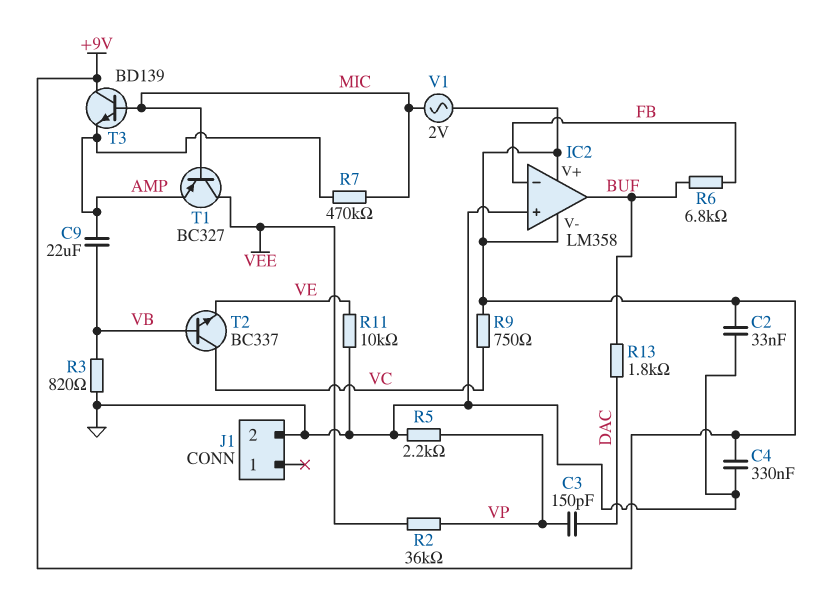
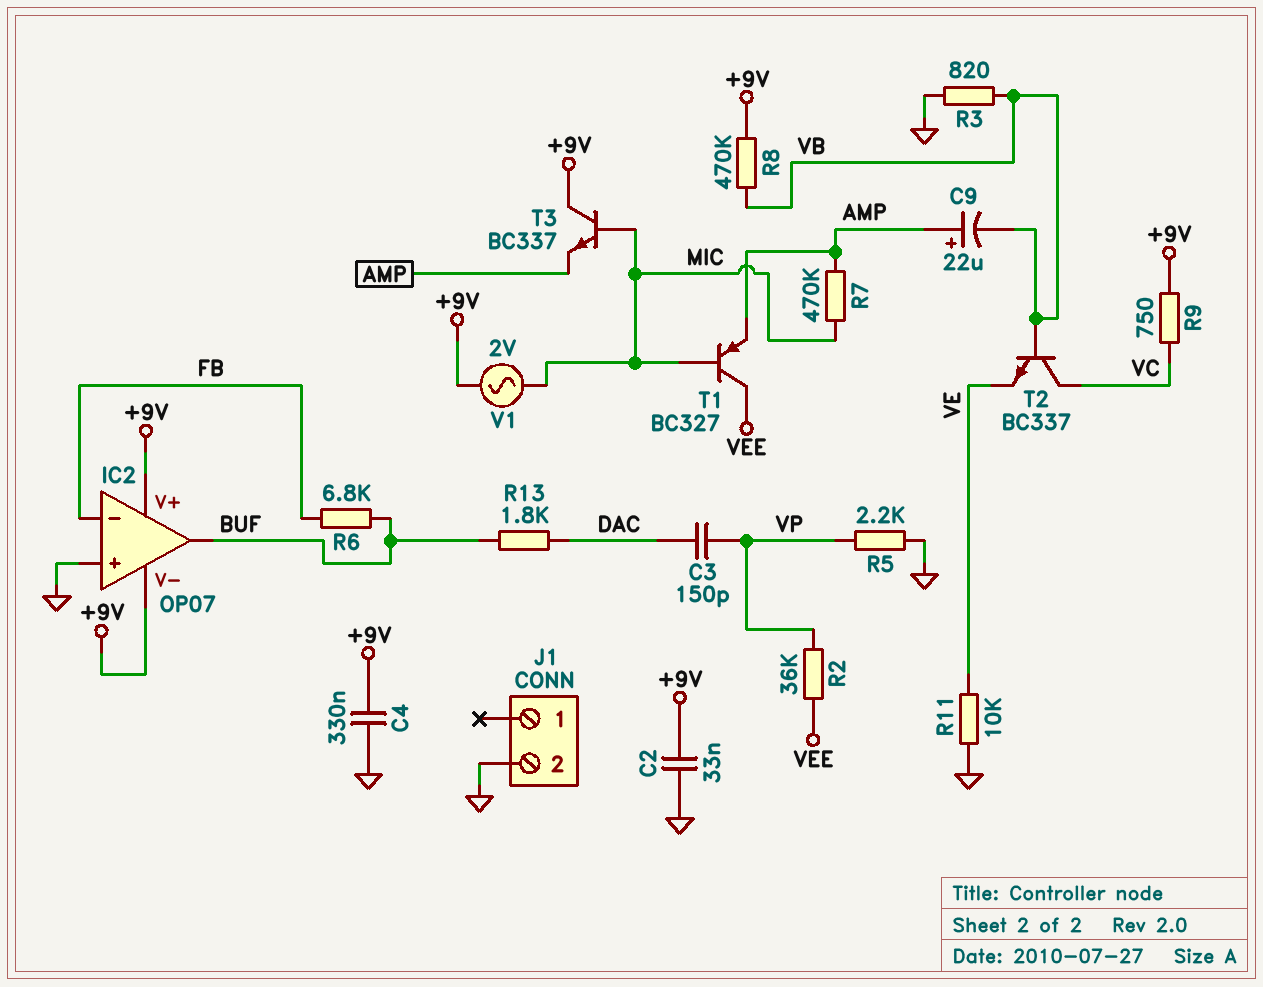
C9: 22uF (AMP, VB) -> 22uF (plus AMP, minus VB)
IC2: LM358 -> OP07
R8: none -> 470k (+9V, VB)
T3: NPN BD139 (B MIC, C +9V, E AMP) -> NPN BC337 (B MIC, C +9V, E AMP)

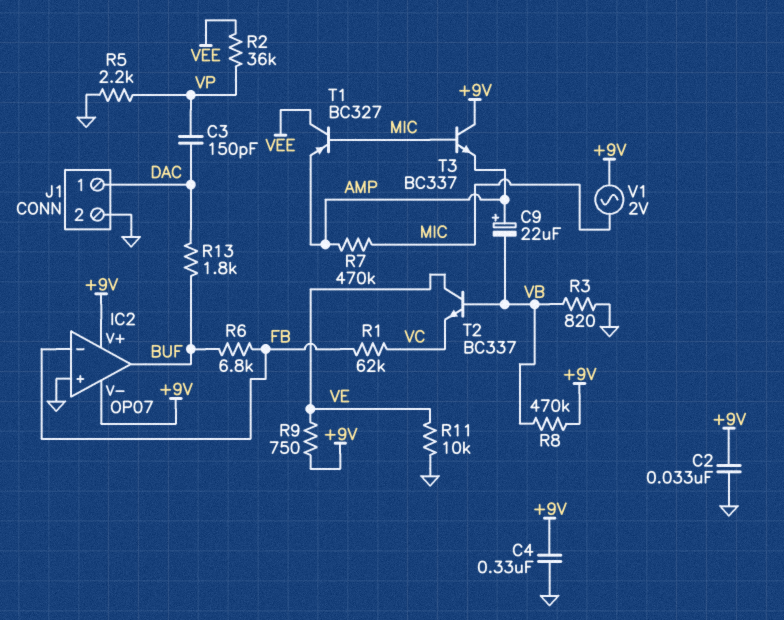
J1 pin 1: none -> DAC
R1: none -> 62k (FB, VC)
R9: 750 (+9V, VC) -> 750 (+9V, VE)
T2: NPN BC337 (B VB, C VC, E VE) -> NPN BC337 (B VB, C VE, E VC)

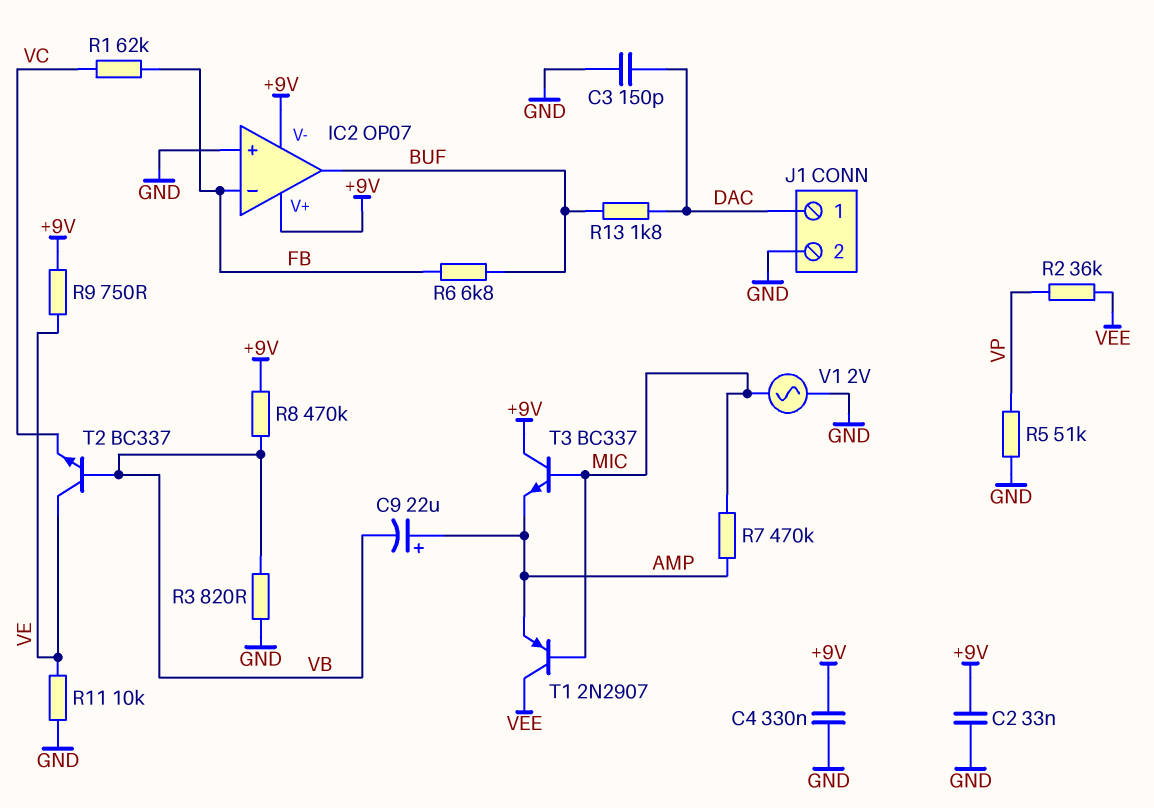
C3: 150pF (DAC, VP) -> 150pF (DAC, GND)
R5: 2.2k (GND, VP) -> 51k (GND, VP)
T1: PNP BC327 (B MIC, C VEE, E AMP) -> PNP 2N2907 (B MIC, C VEE, E AMP)
V1: AC 2V (+9V, MIC) -> AC 2V (GND, MIC)

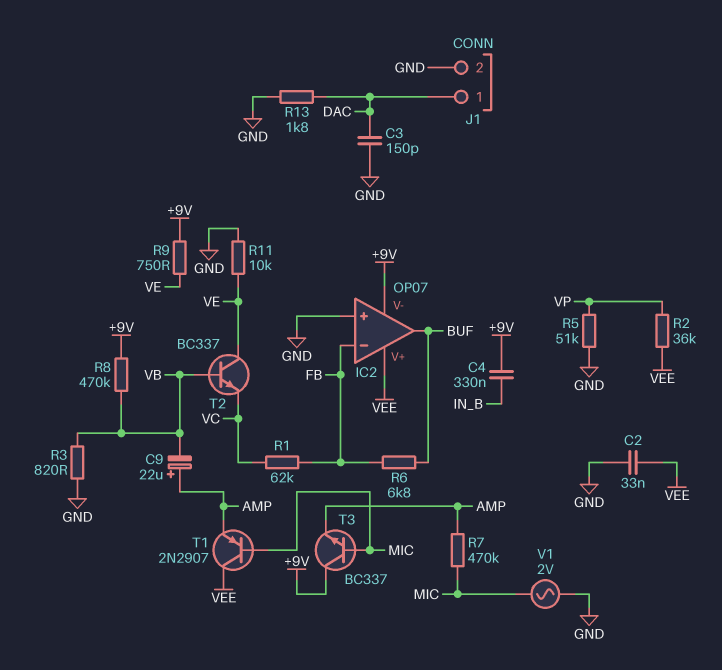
C2: 33nF (+9V, GND) -> 33nF (GND, VEE)
C4: 330nF (+9V, GND) -> 330nF (+9V, IN_B)
IC2 pin V+: +9V -> VEE
R13: 1.8k (BUF, DAC) -> 1.8k (DAC, GND)

